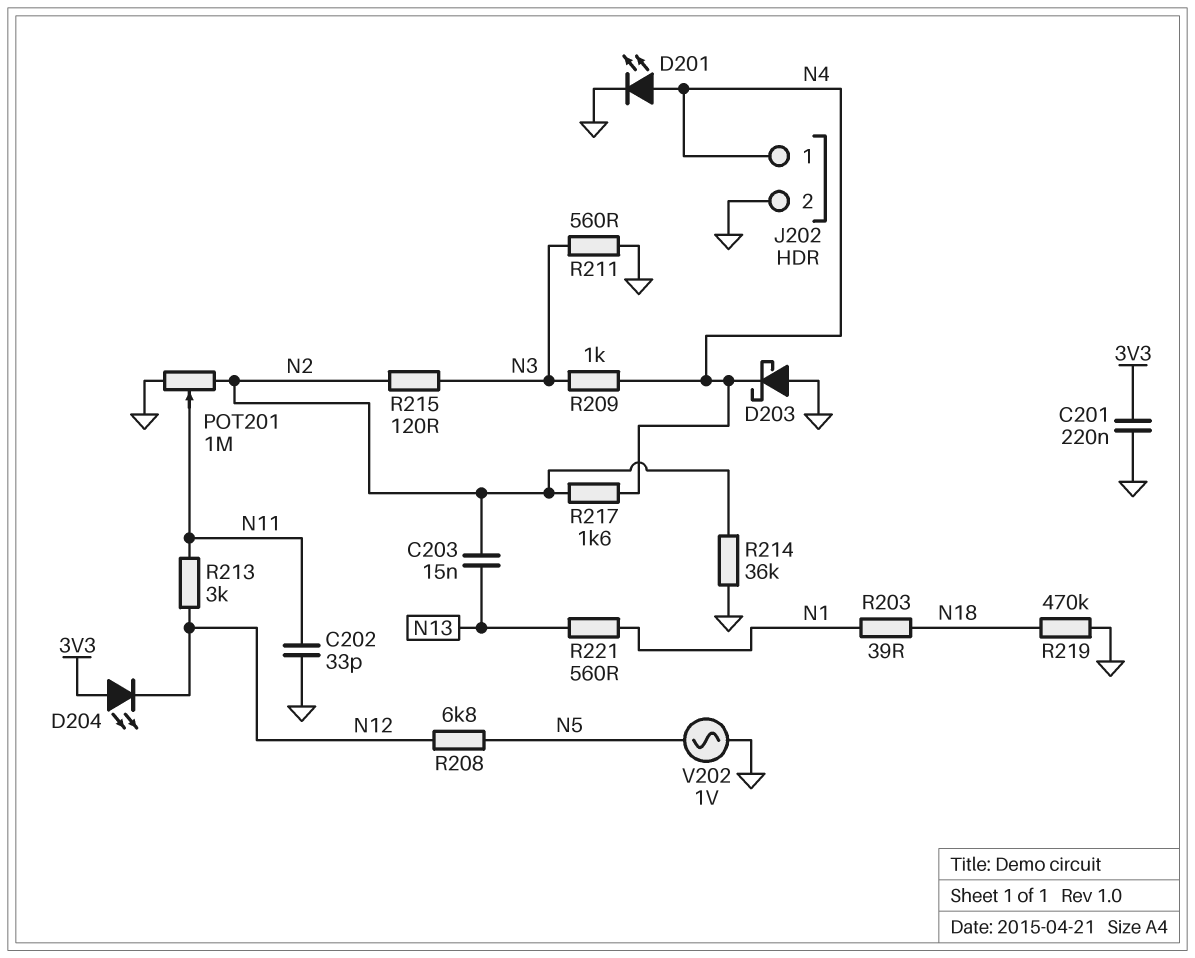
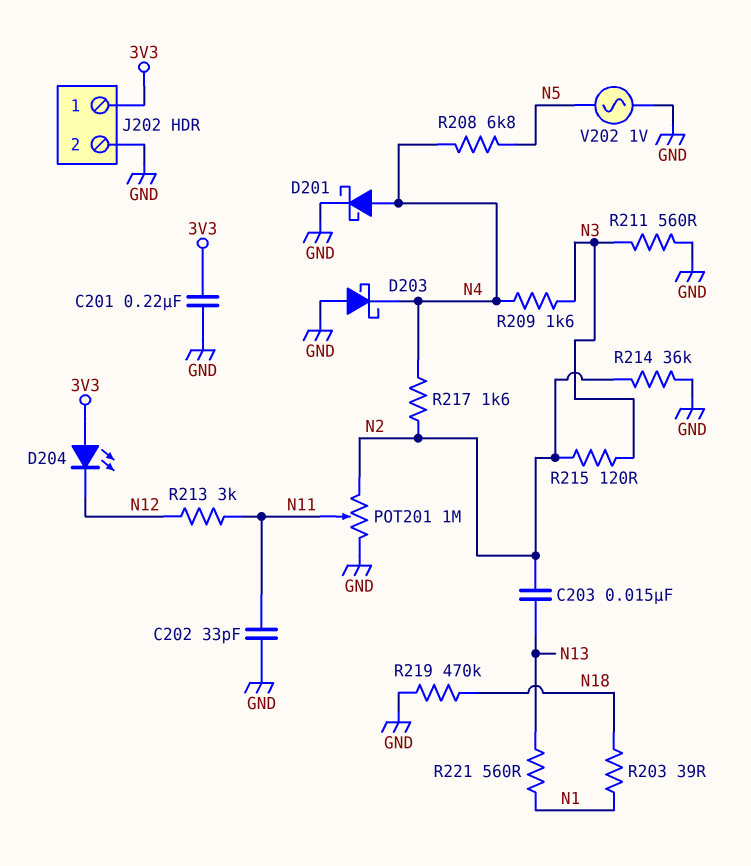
D201: LED (A N4, K GND) -> schottky (A N4, K GND)
J202 pin 1: N4 -> 3V3
R208: 6.8k (N5, N12) -> 6.8k (N4, N5)
R209: 1k (N3, N4) -> 1.6k (N3, N4)

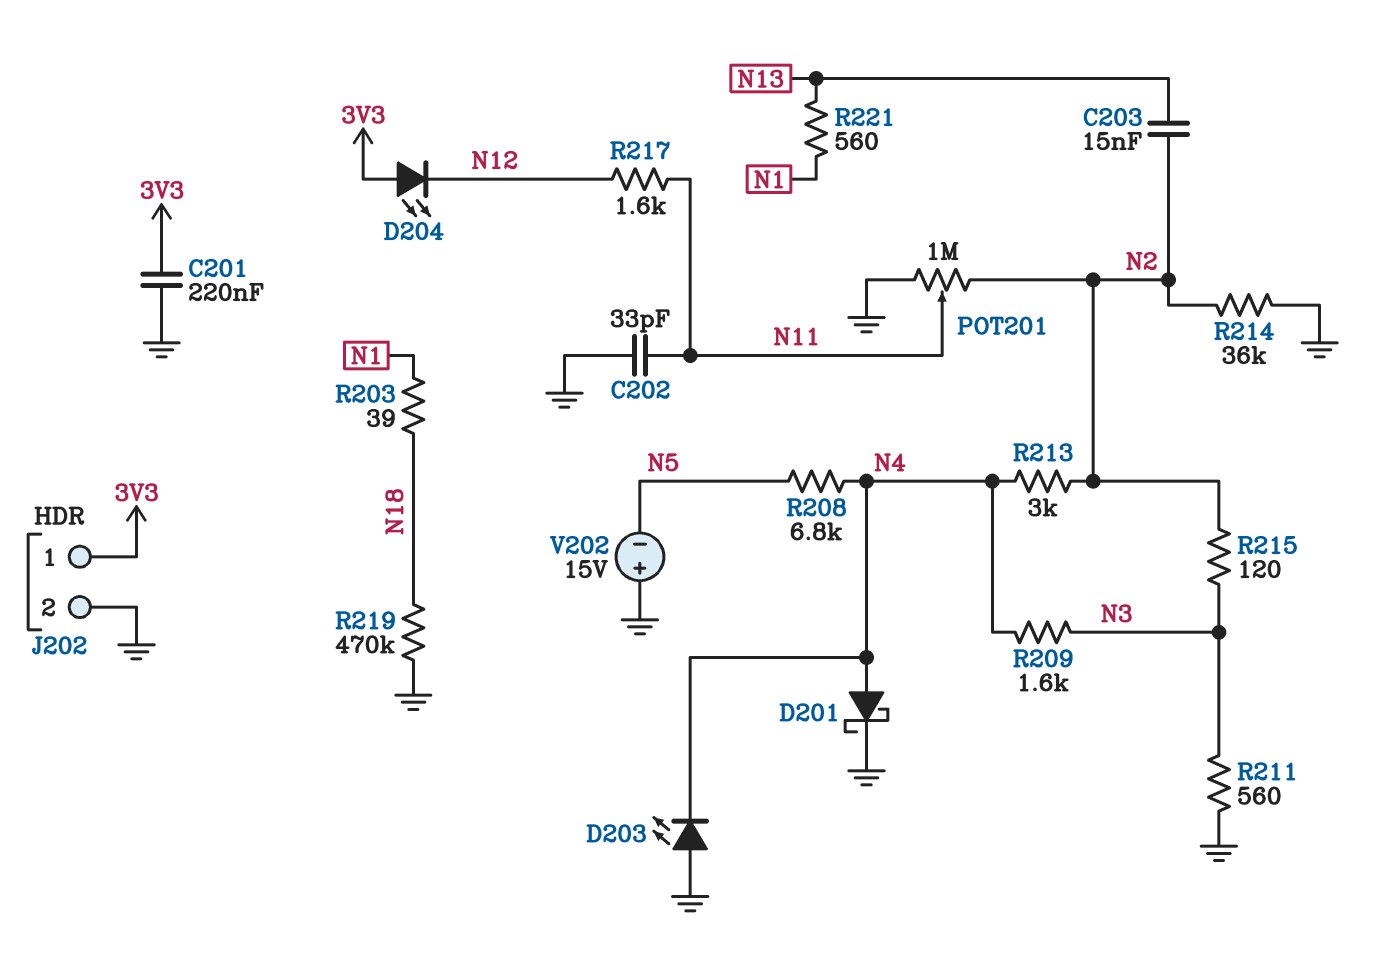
D203: schottky (A GND, K N4) -> LED (A GND, K N4)
R213: 3k (N11, N12) -> 3k (N2, N4)
R217: 1.6k (N2, N4) -> 1.6k (N11, N12)
V202: AC 1V (GND, N5) -> 15V (plus GND, minus N5)

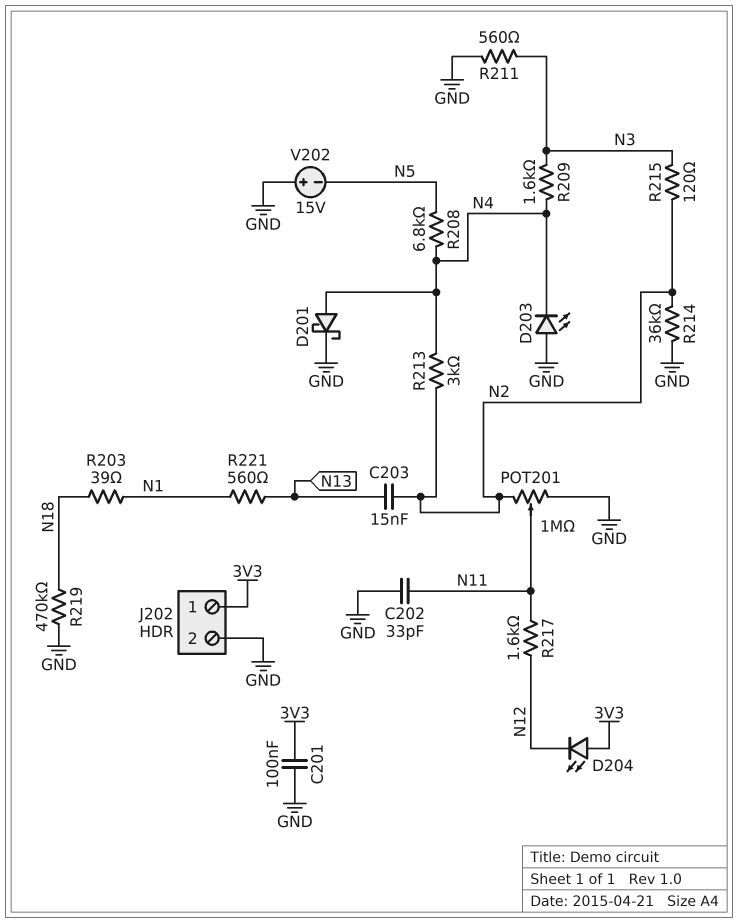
C201: 220nF (3V3, GND) -> 100nF (3V3, GND)

